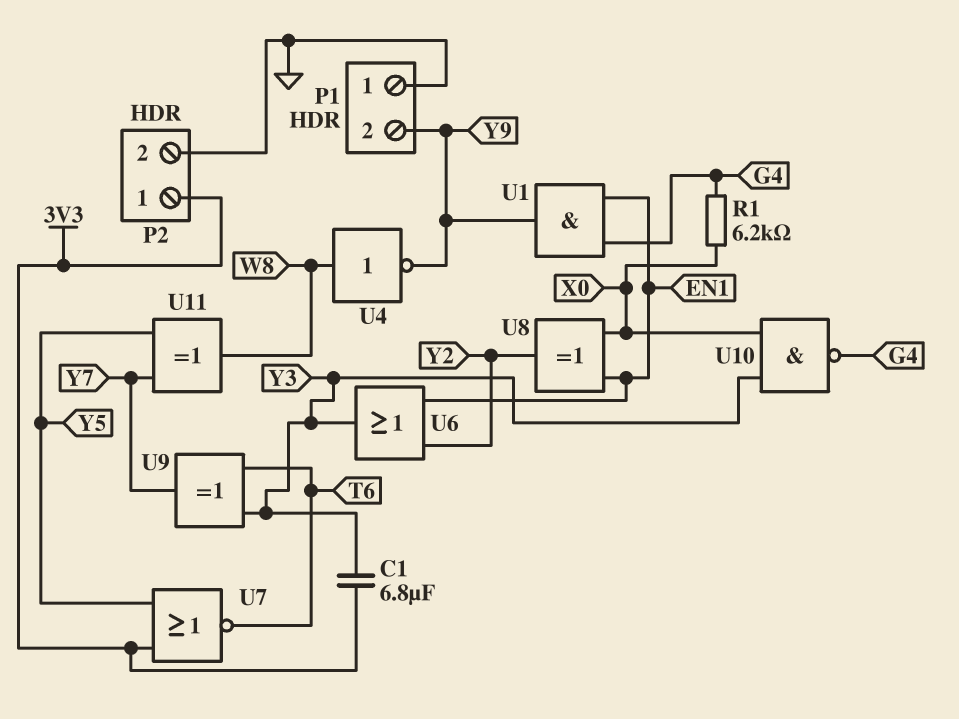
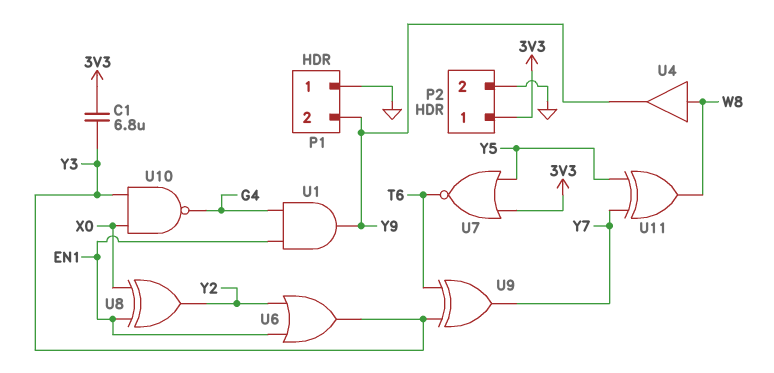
R1: 6.2k (G4, X0) -> none
U4: NOT (in W8, out Y9) -> buffer (in W8, out Y9)

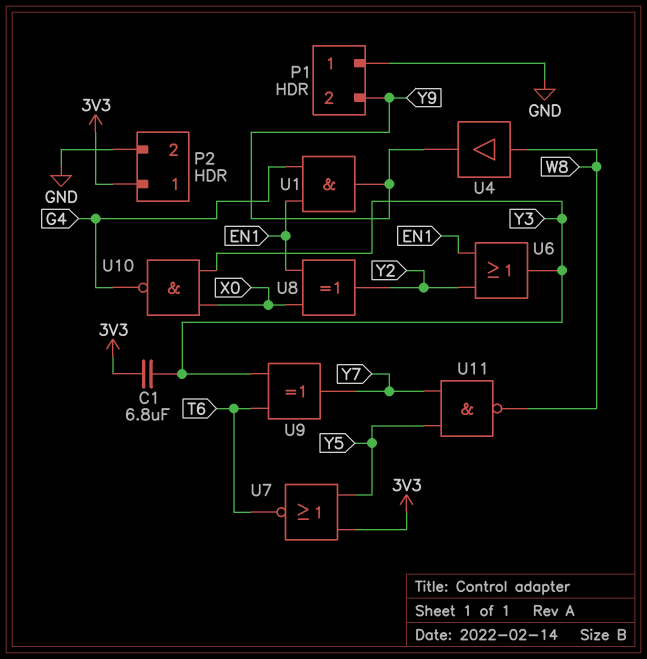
U11: XOR (in Y5, in Y7, out W8) -> NAND (in Y5, in Y7, out W8)

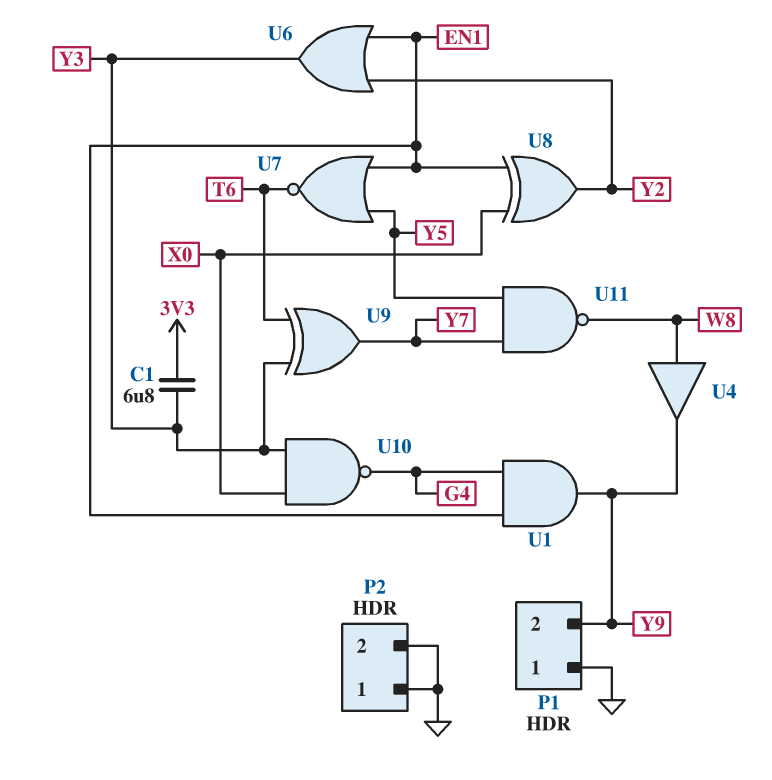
P2 pin 1: 3V3 -> GND
U7: NOR (in 3V3, in Y5, out T6) -> NOR (in EN1, in Y5, out T6)

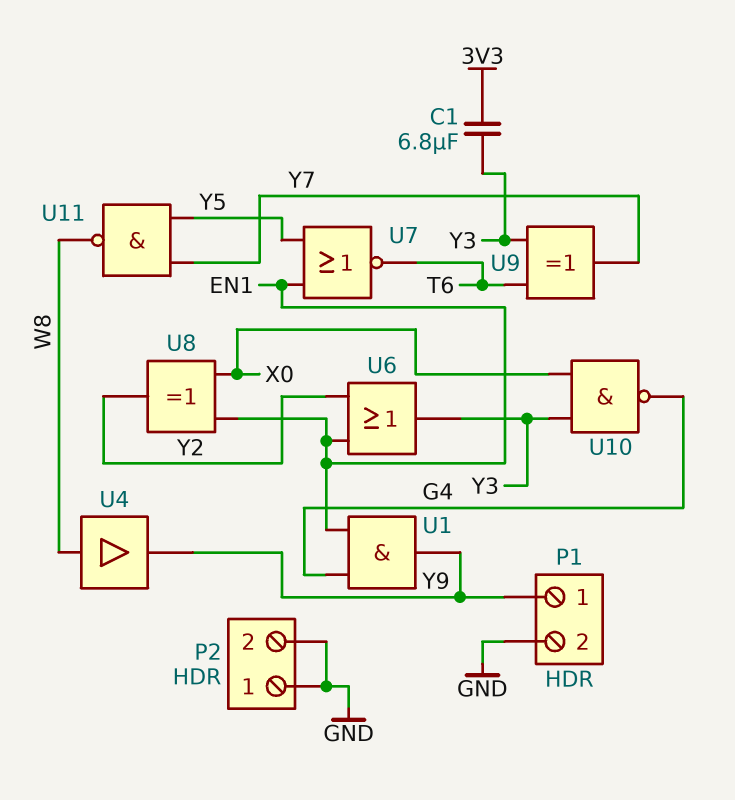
P1 pin 1: GND -> Y9
P1 pin 2: Y9 -> GND

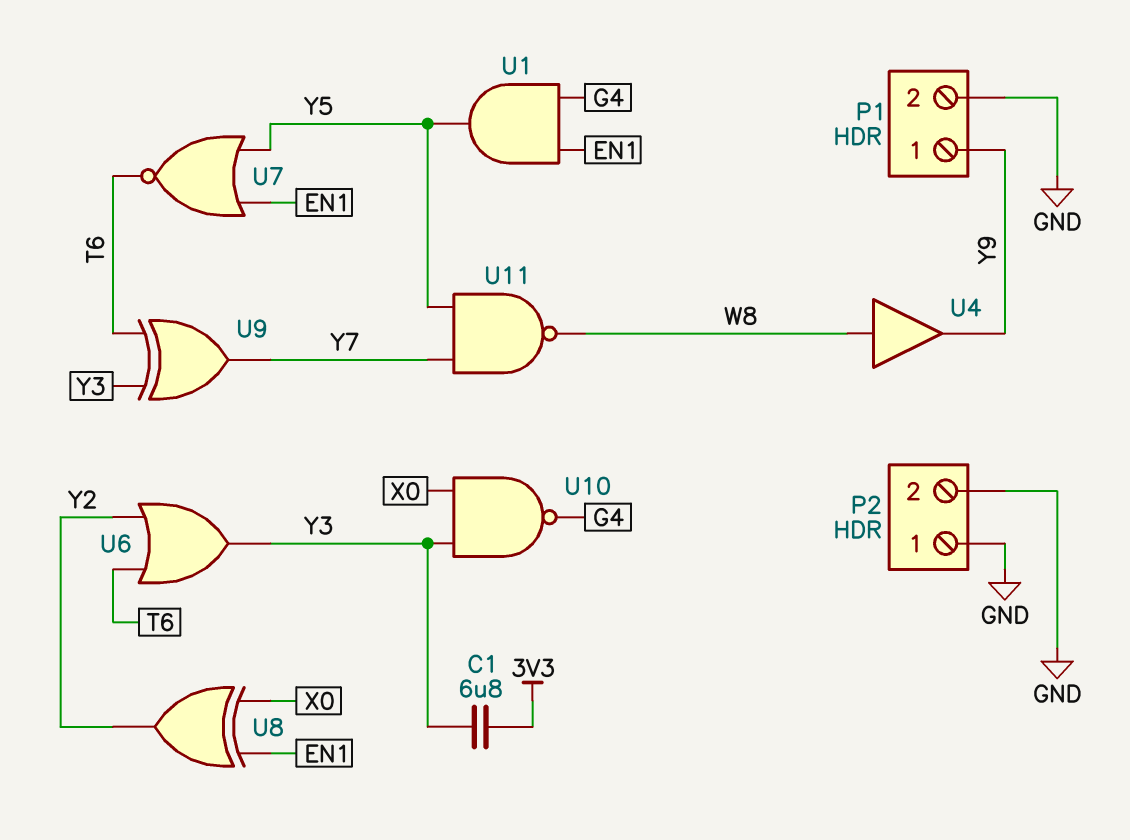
U1: AND (in EN1, in G4, out Y9) -> AND (in EN1, in G4, out Y5)
U6: OR (in EN1, in Y2, out Y3) -> OR (in T6, in Y2, out Y3)

